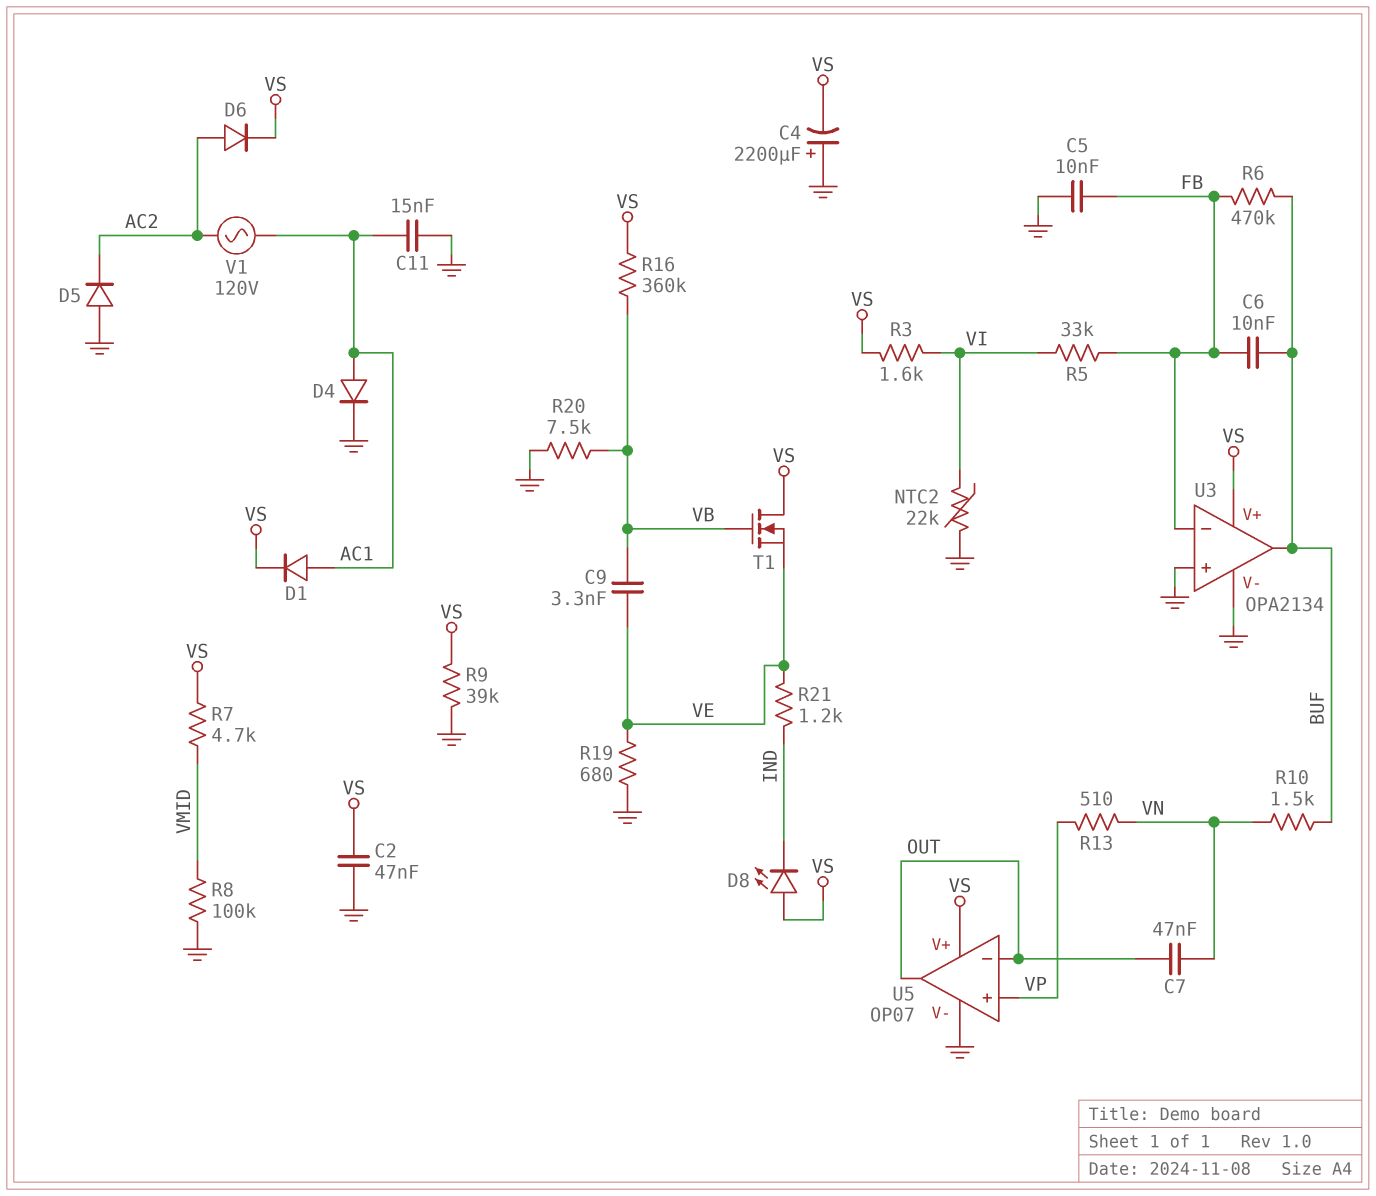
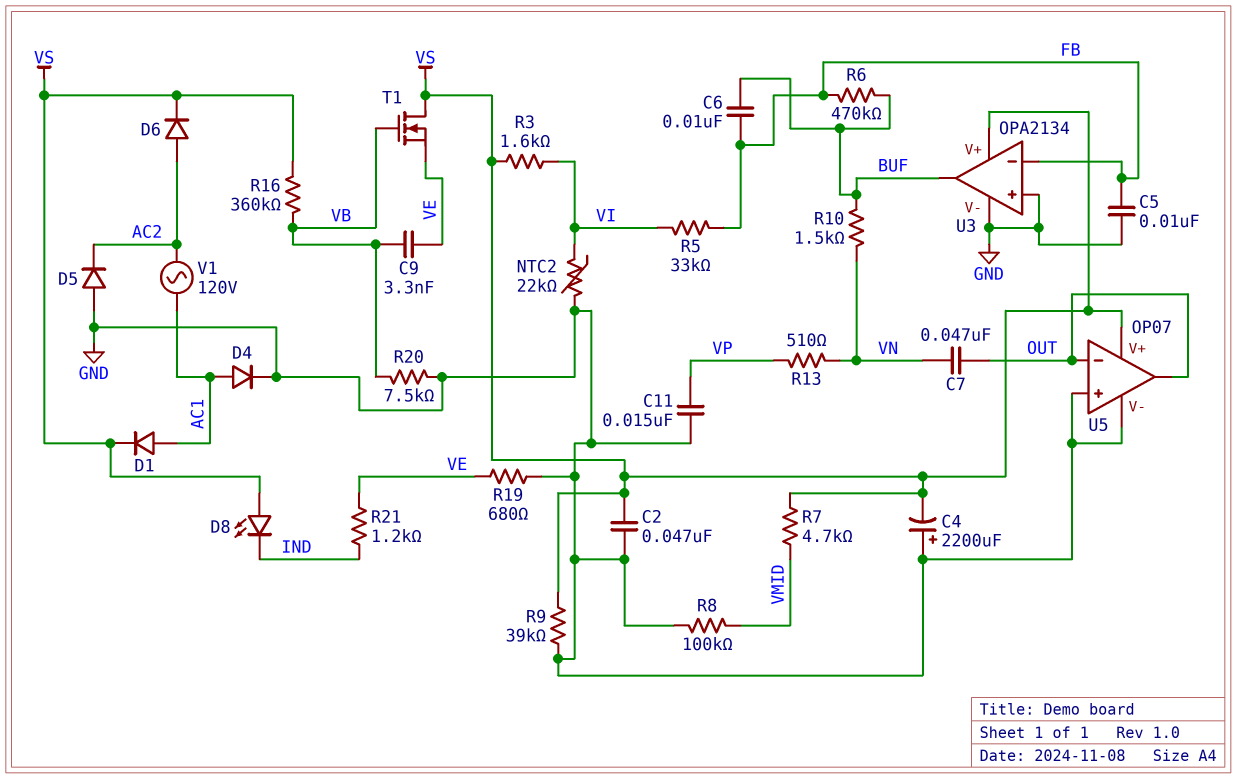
C11: 15nF (AC1, GND) -> 15nF (GND, VP)
U5 pin in+: VP -> GND

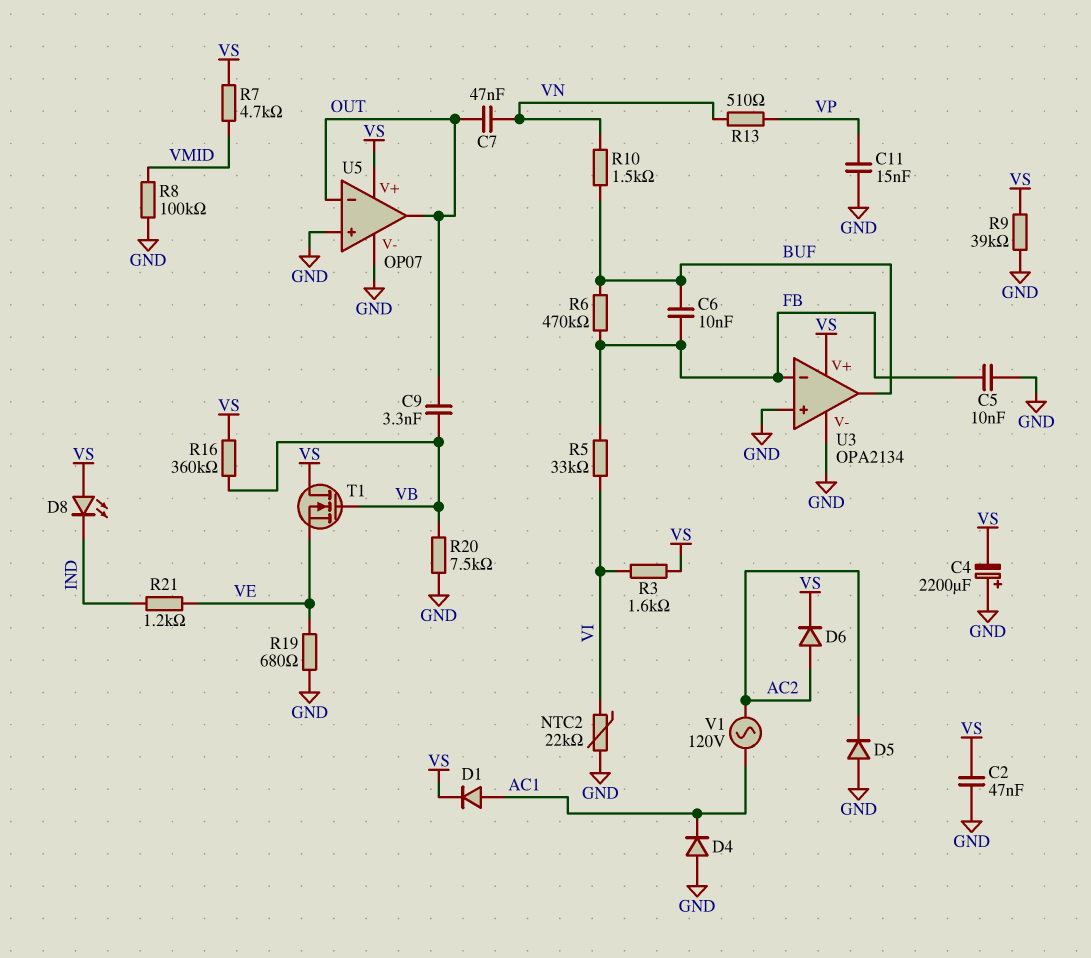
C9: 3.3nF (VB, VE) -> 3.3nF (OUT, VB)
D4: diode (A AC1, K GND) -> diode (A GND, K AC1)

